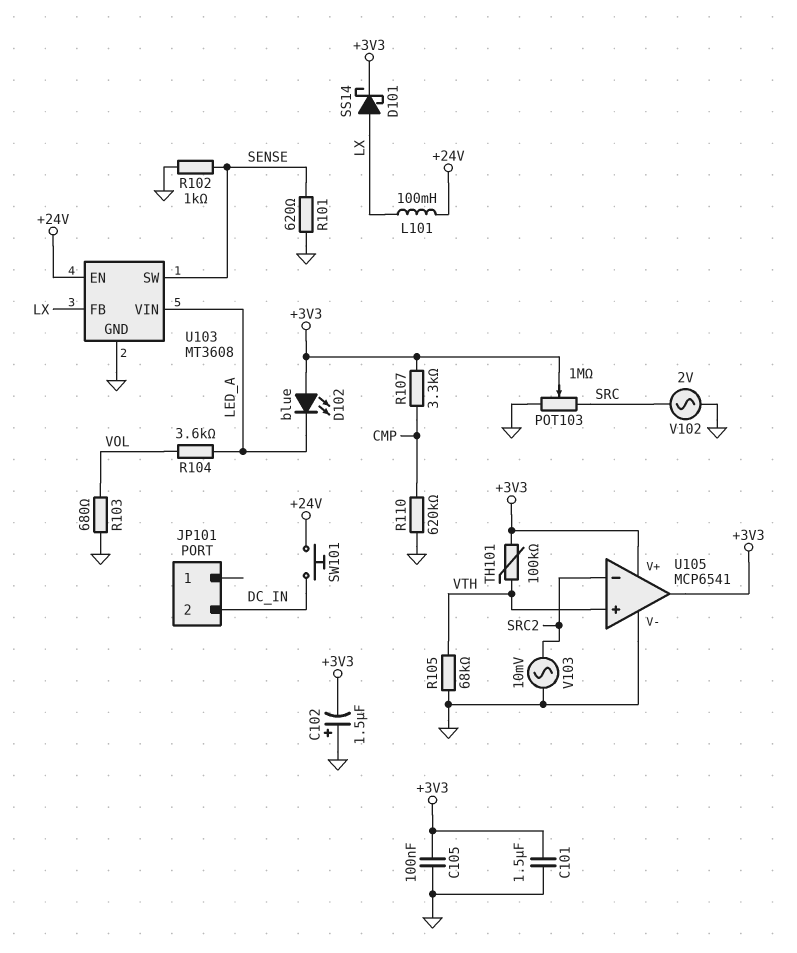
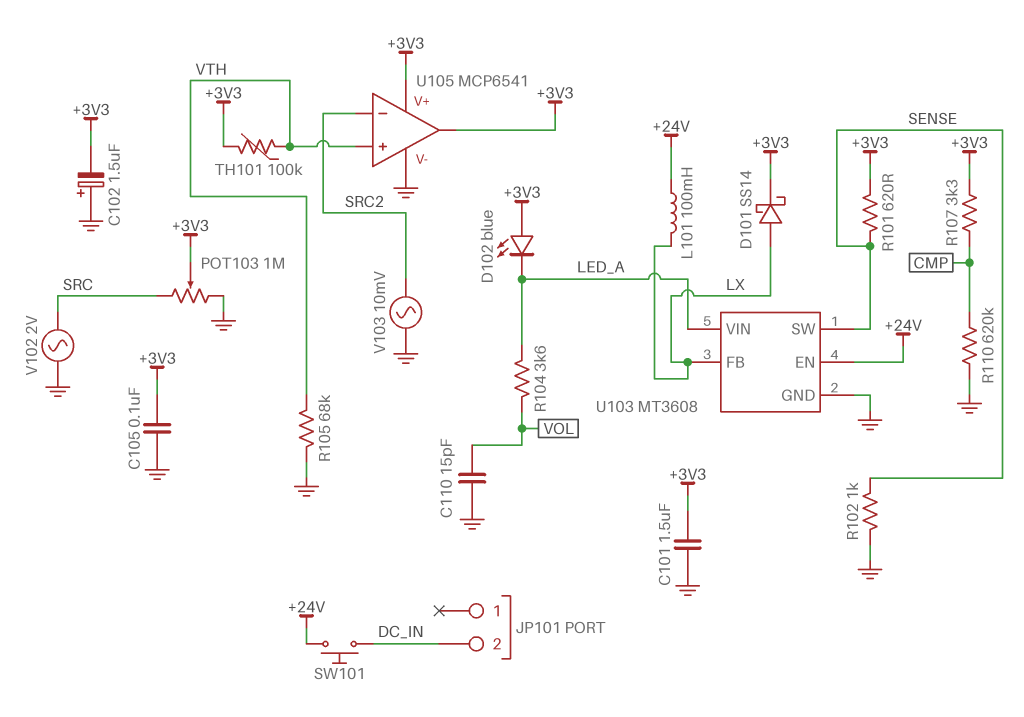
C110: none -> 15pF (GND, VOL)
R101: 620 (GND, SENSE) -> 620 (+3V3, SENSE)
R103: 680 (GND, VOL) -> none

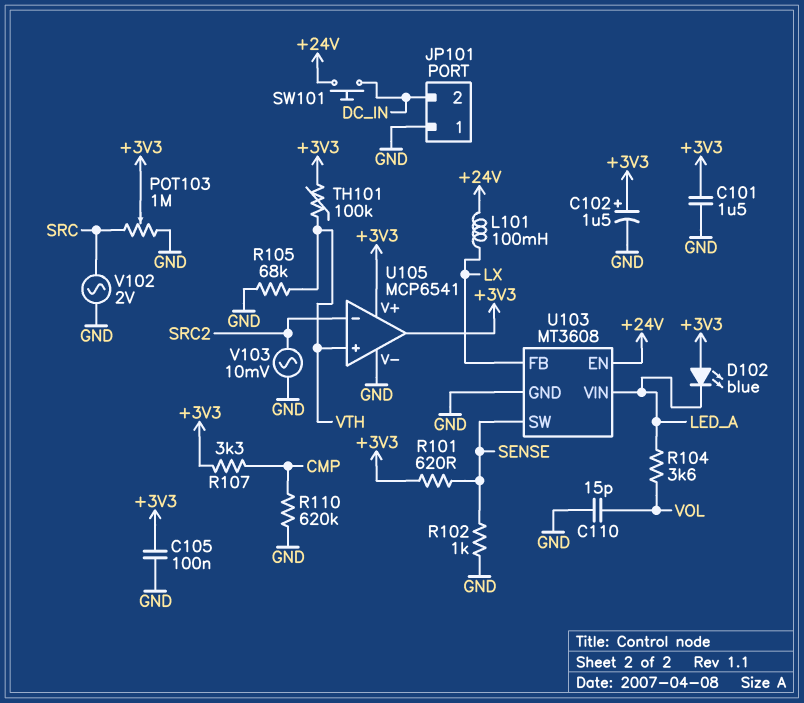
C102: 1.5uF (plus GND, minus +3V3) -> 1.5uF (plus +3V3, minus GND)
D101: schottky SS14 (A LX, K +3V3) -> none
JP101 pin 1: none -> GND

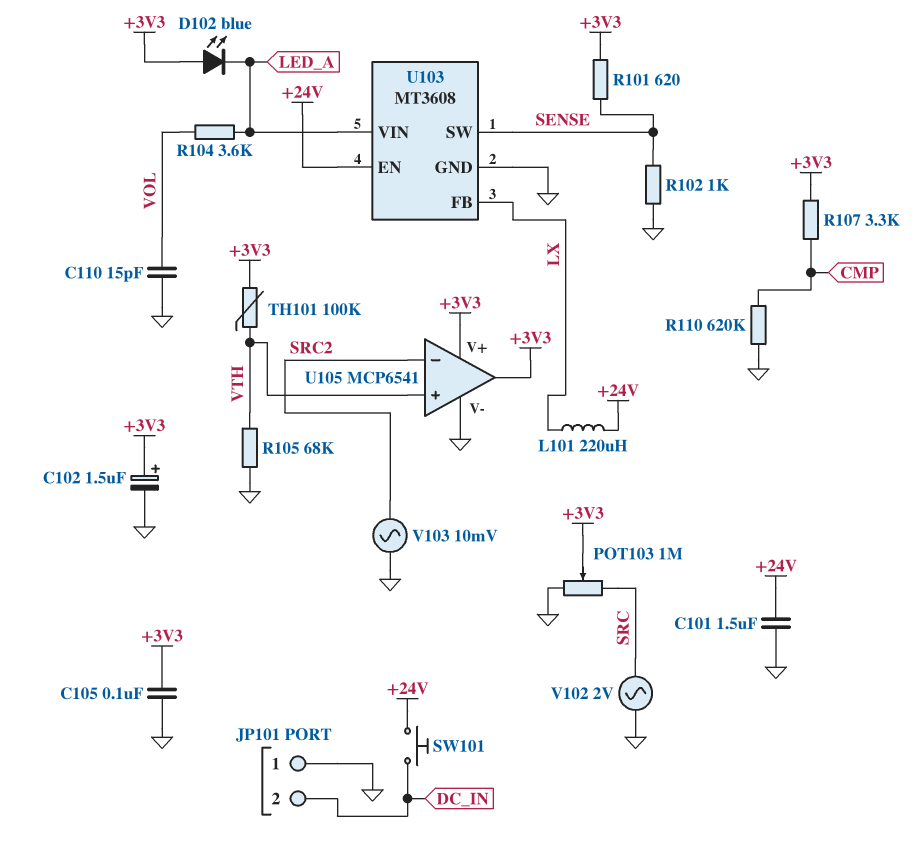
C101: 1.5uF (+3V3, GND) -> 1.5uF (+24V, GND)
L101: 100mH (+24V, LX) -> 220uH (+24V, LX)

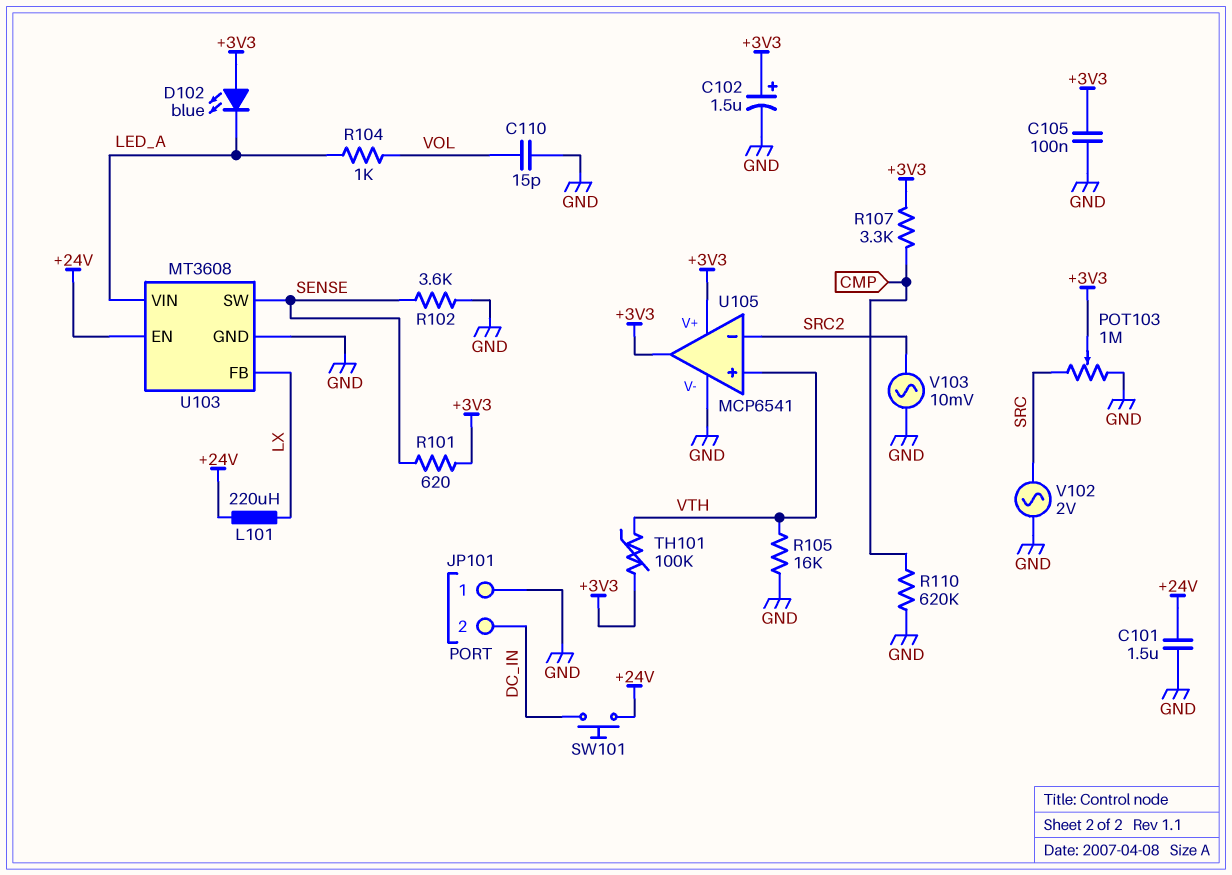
R102: 1k (GND, SENSE) -> 3.6k (GND, SENSE)
R104: 3.6k (LED_A, VOL) -> 1k (LED_A, VOL)
R105: 68k (GND, VTH) -> 16k (GND, VTH)

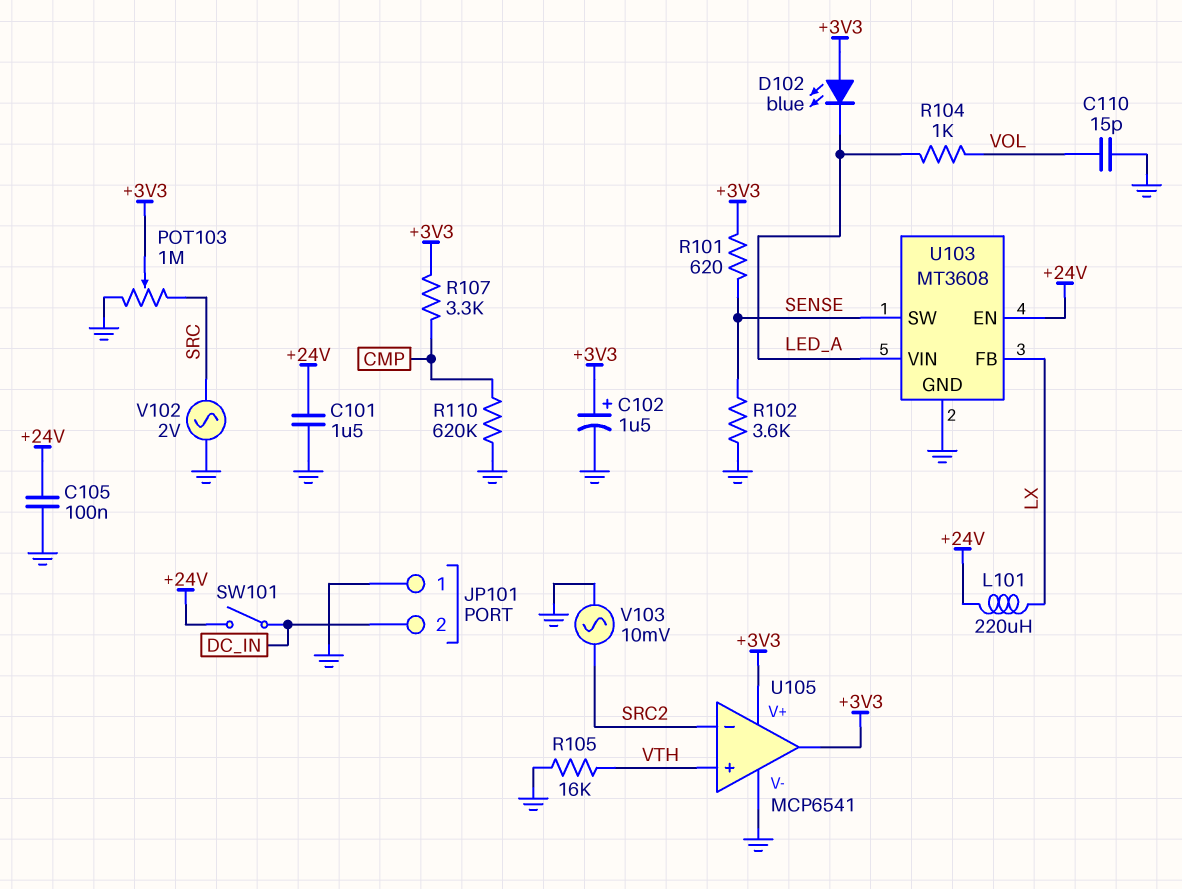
C105: 100nF (+3V3, GND) -> 100nF (+24V, GND)
SW101: button (+24V, DC_IN) -> switch (+24V, DC_IN)
TH101: 100k (+3V3, VTH) -> none

